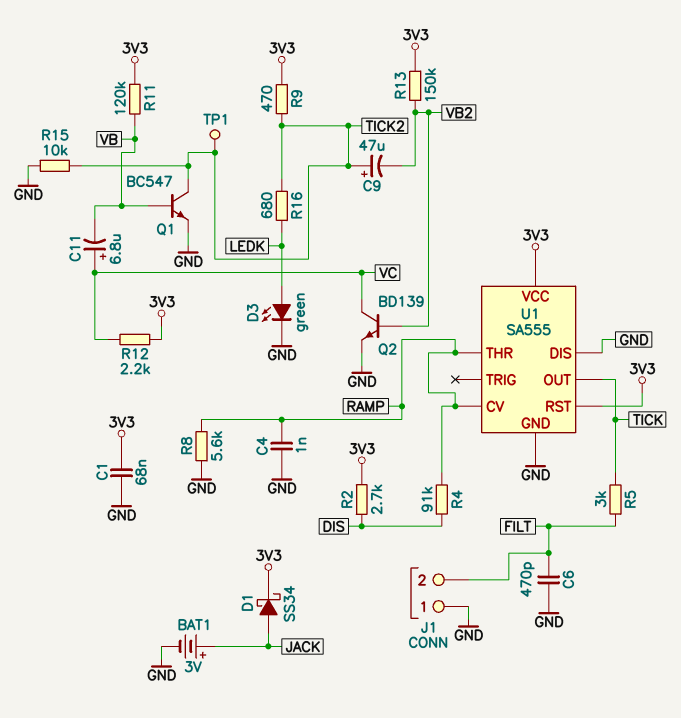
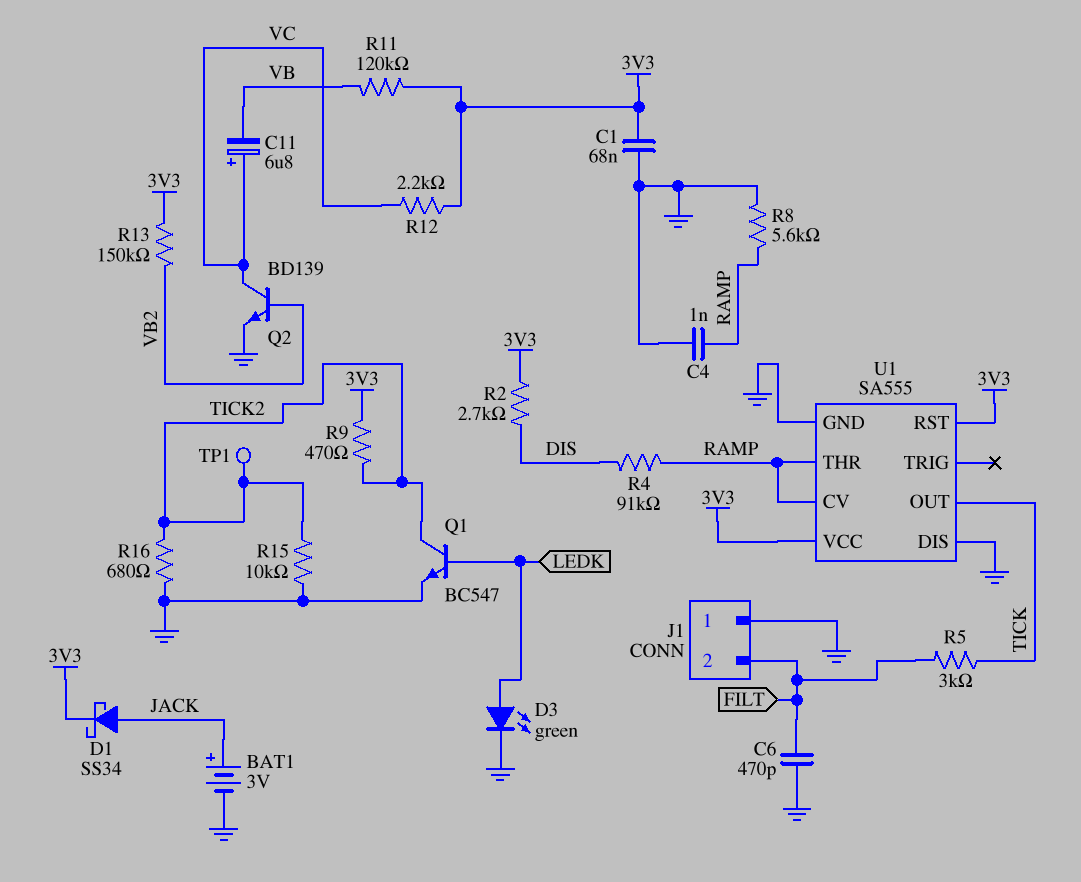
C9: 47uF (plus TICK2, minus VB2) -> none
Q1: NPN BC547 (B VB, C TICK2, E GND) -> NPN BC547 (B LEDK, C TICK2, E GND)
R16: 680 (LEDK, TICK2) -> 680 (GND, TICK2)

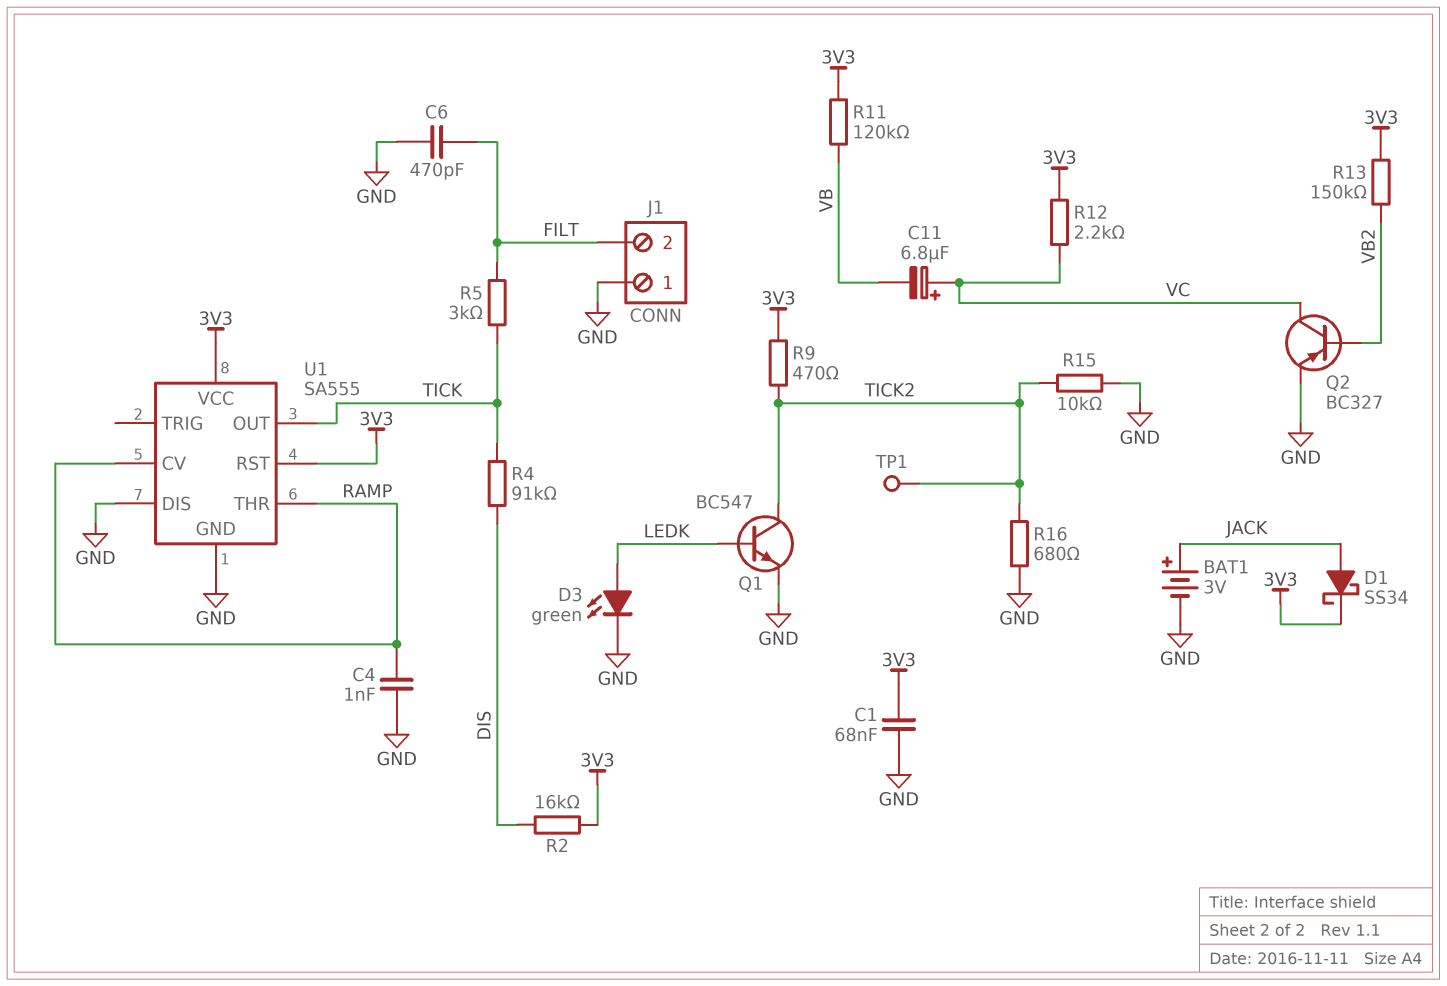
Q2: NPN BD139 (B VB2, C VC, E GND) -> PNP BC327 (B VB2, C VC, E GND)
R2: 2.7k (3V3, DIS) -> 16k (3V3, DIS)
R4: 91k (DIS, RAMP) -> 91k (DIS, TICK)
R8: 5.6k (GND, RAMP) -> none

